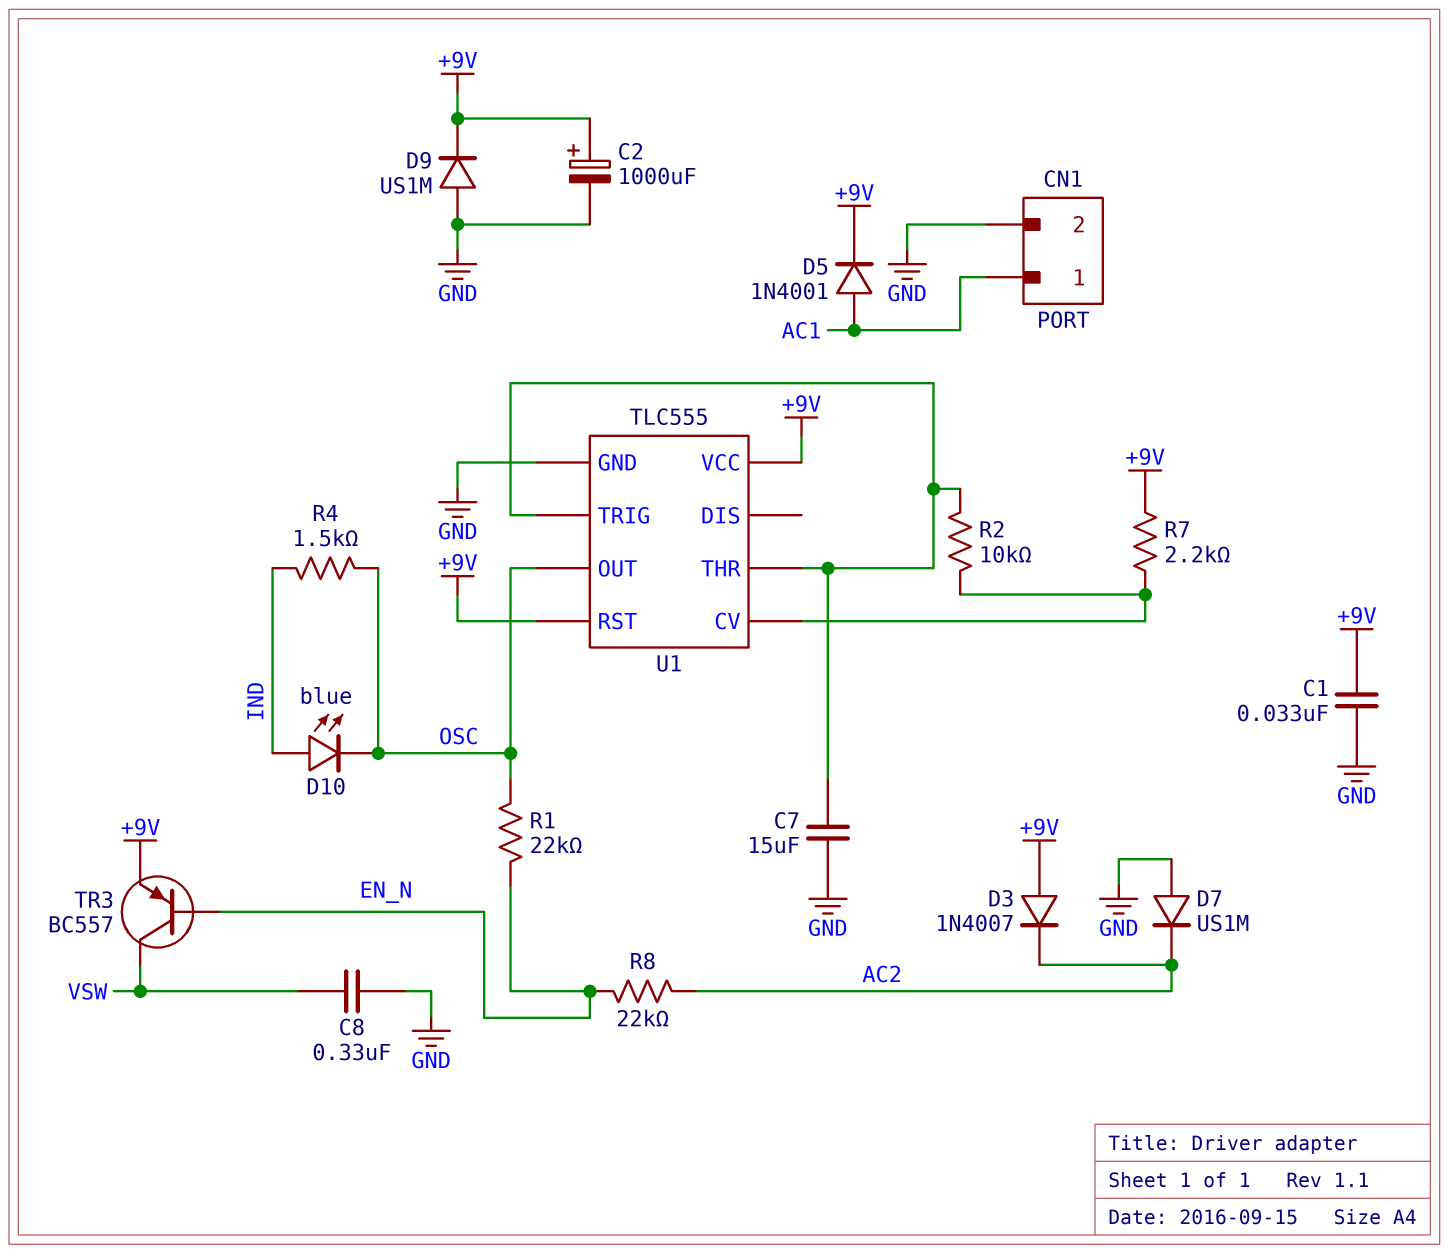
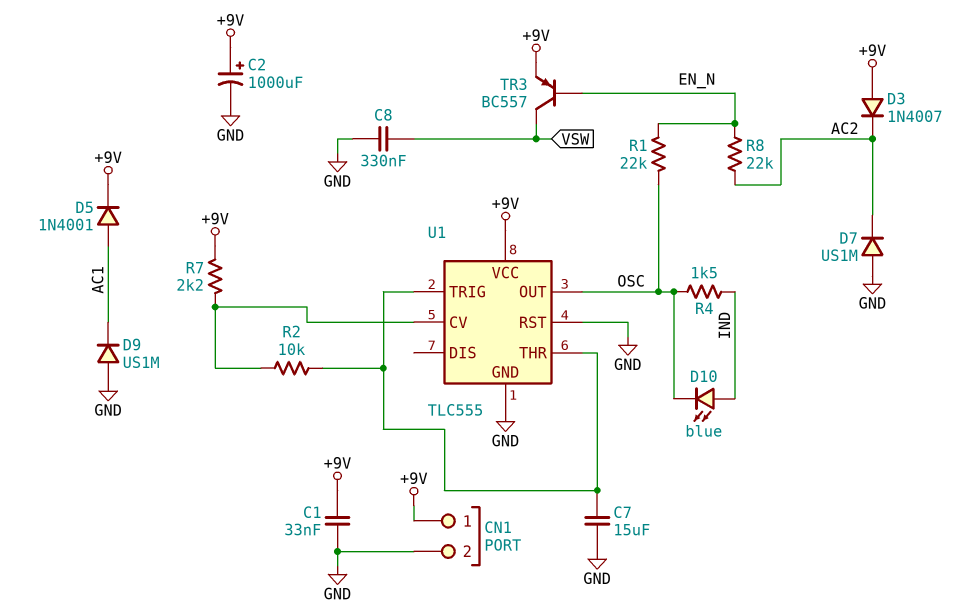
CN1 pin 1: AC1 -> +9V
D9: diode US1M (A GND, K +9V) -> diode US1M (A GND, K AC1)
U1 pin RST: +9V -> GND

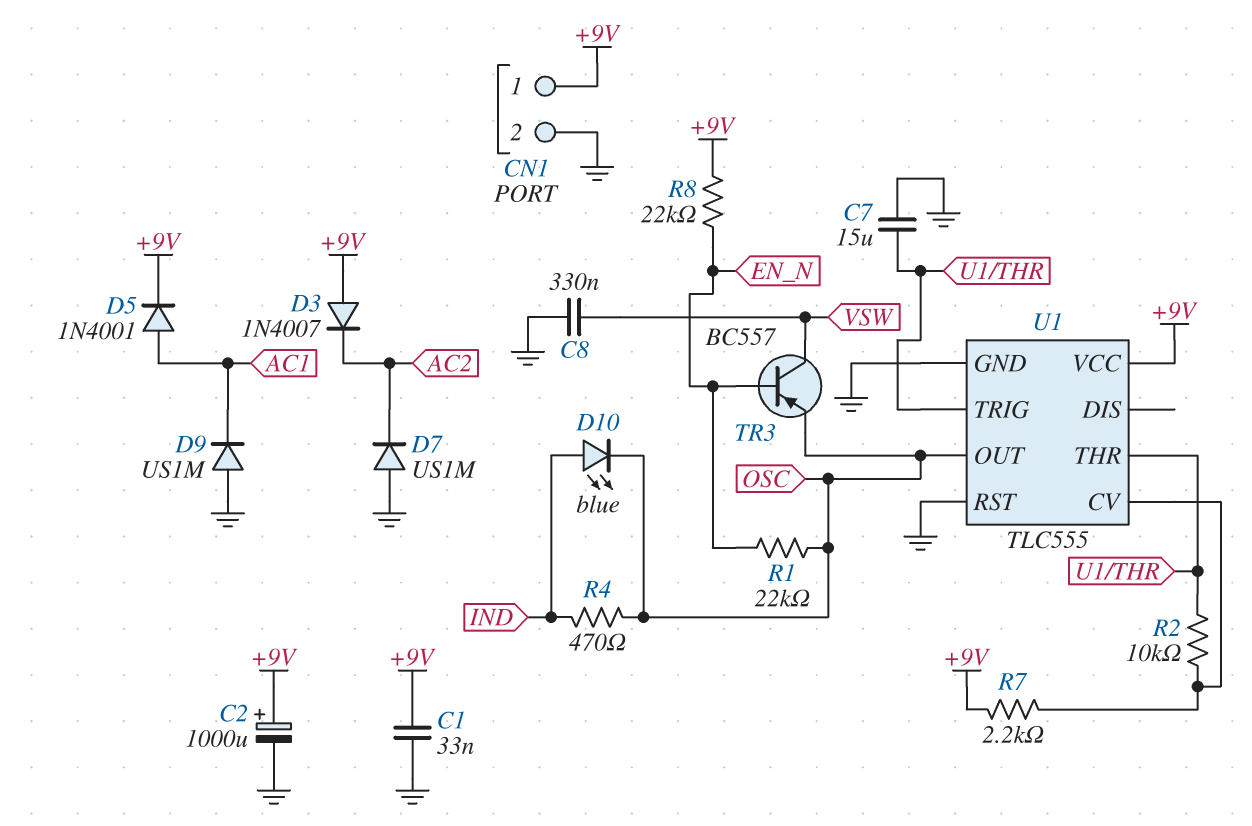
R4: 1.5k (IND, OSC) -> 470 (IND, OSC)
R8: 22k (AC2, EN_N) -> 22k (+9V, EN_N)
TR3: PNP BC557 (B EN_N, C VSW, E +9V) -> PNP BC557 (B EN_N, C VSW, E OSC)

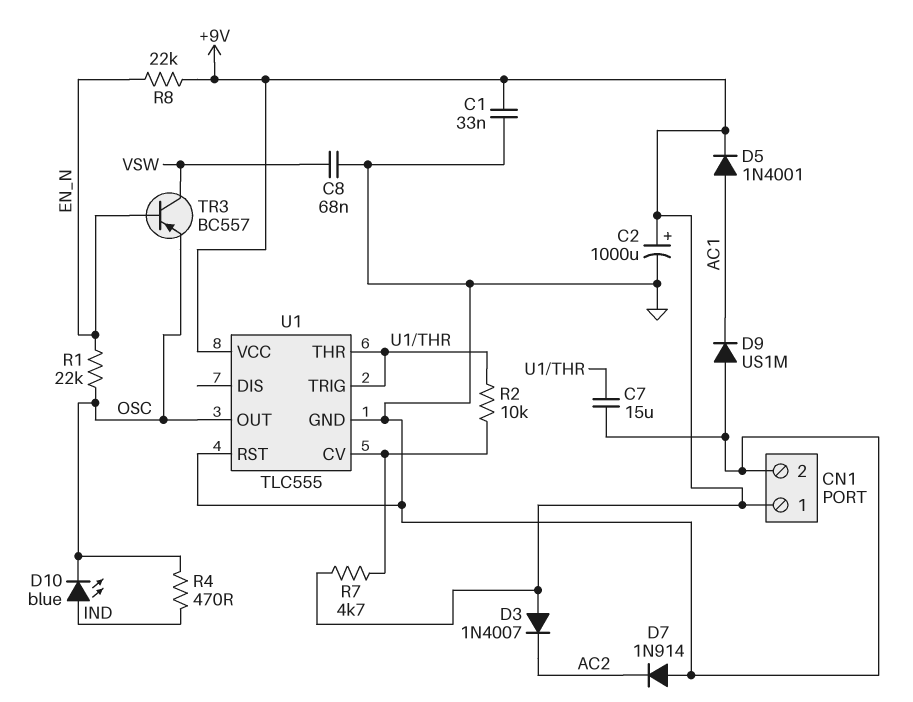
C8: 330nF (GND, VSW) -> 68nF (GND, VSW)
D7: diode US1M (A GND, K AC2) -> diode 1N914 (A GND, K AC2)
R7: 2.2k (+9V, U1/CV) -> 4.7k (+9V, U1/CV)

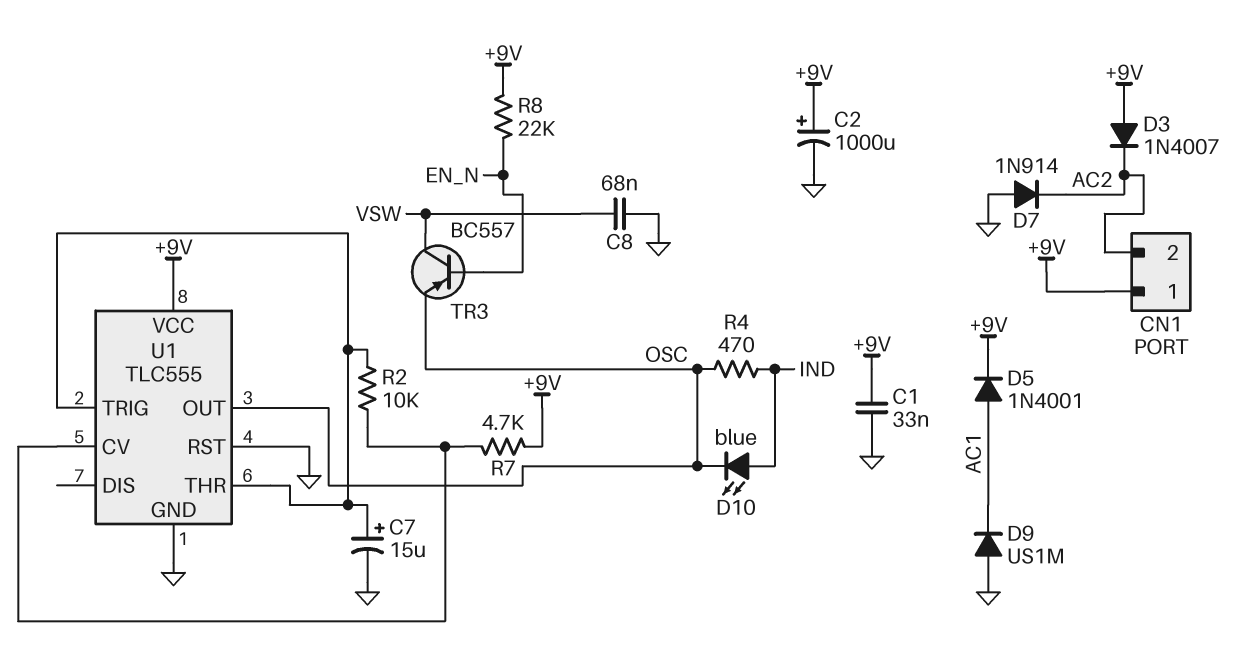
C7: 15uF (GND, U1/THR) -> 15uF (plus U1/THR, minus GND)
CN1 pin 2: GND -> AC2
R1: 22k (EN_N, OSC) -> none

